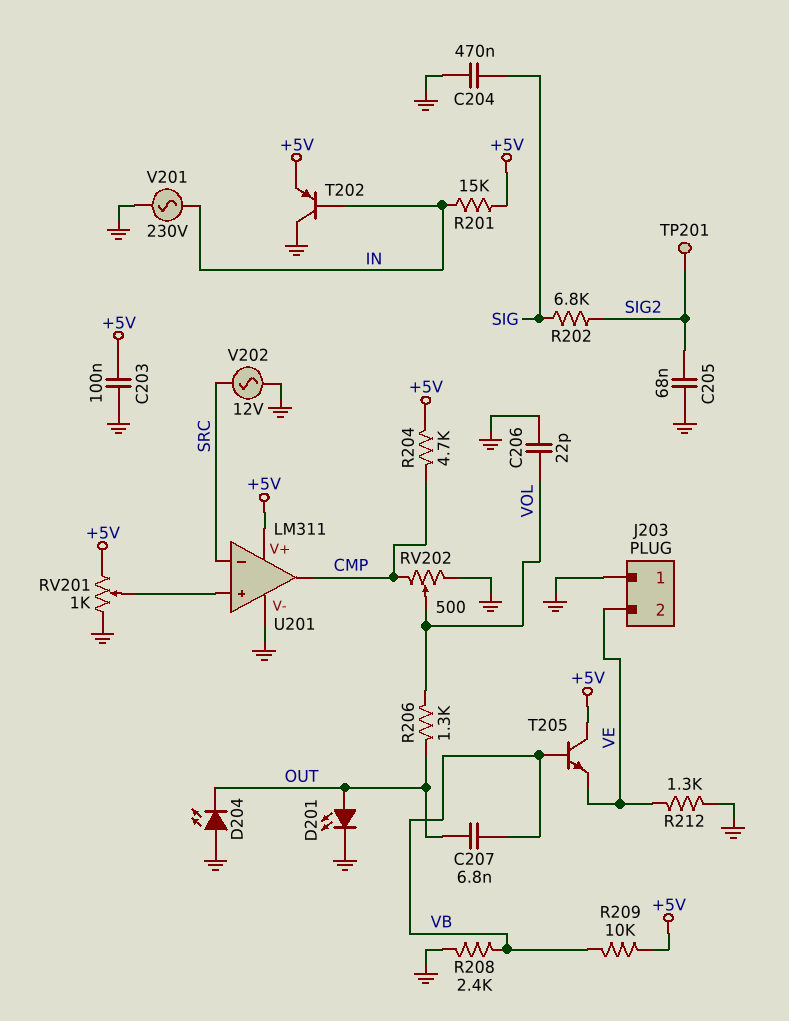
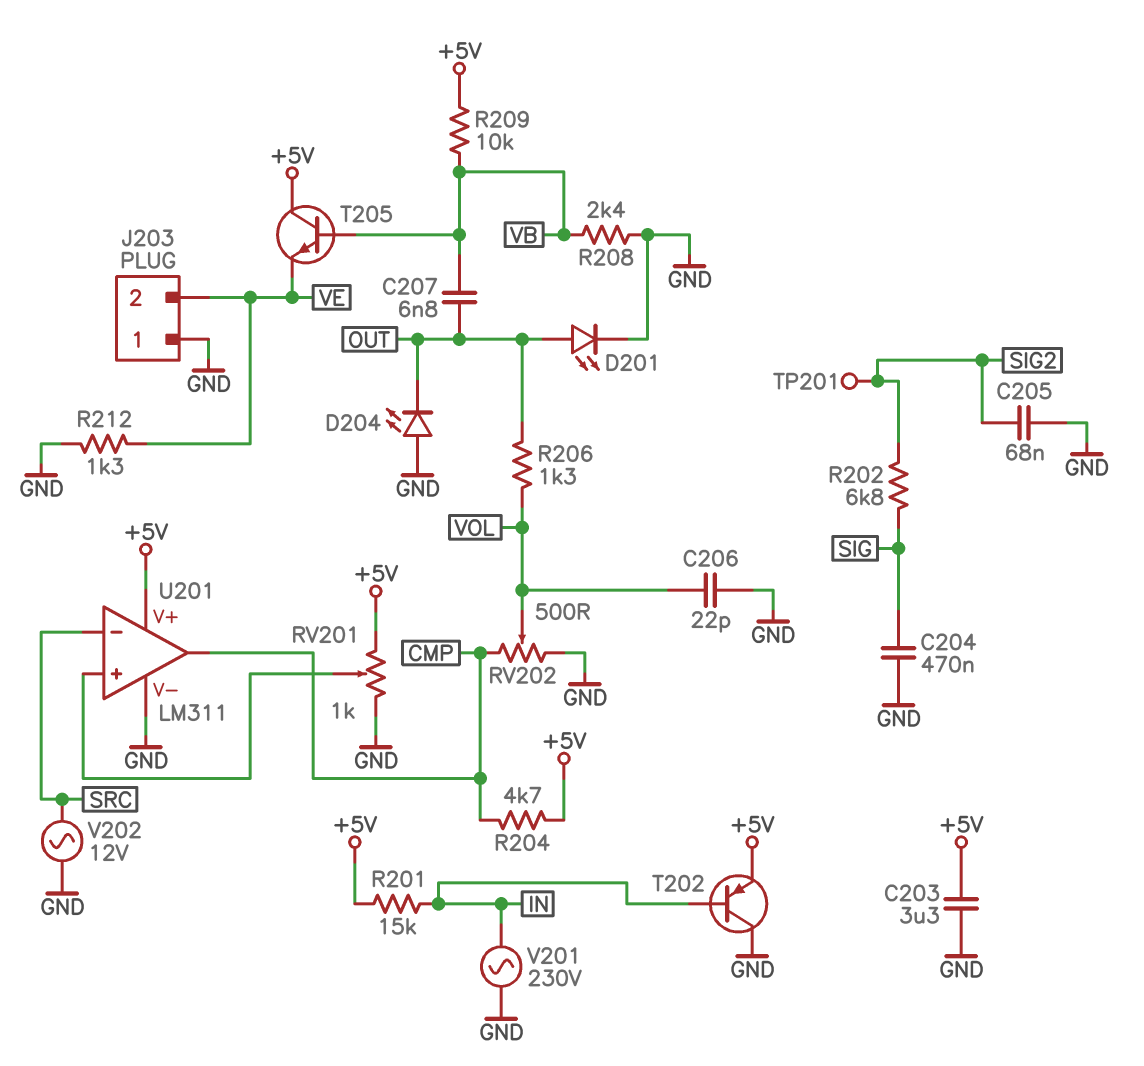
C203: 100nF (+5V, GND) -> 3.3uF (+5V, GND)

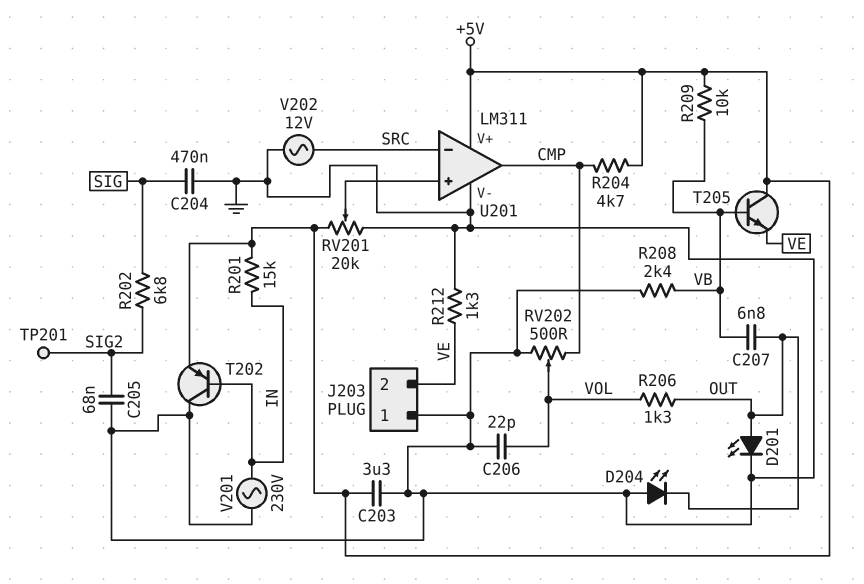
RV201: 1k (+5V, GND, wiper U201/in+) -> 20k (+5V, GND, wiper U201/in+)

